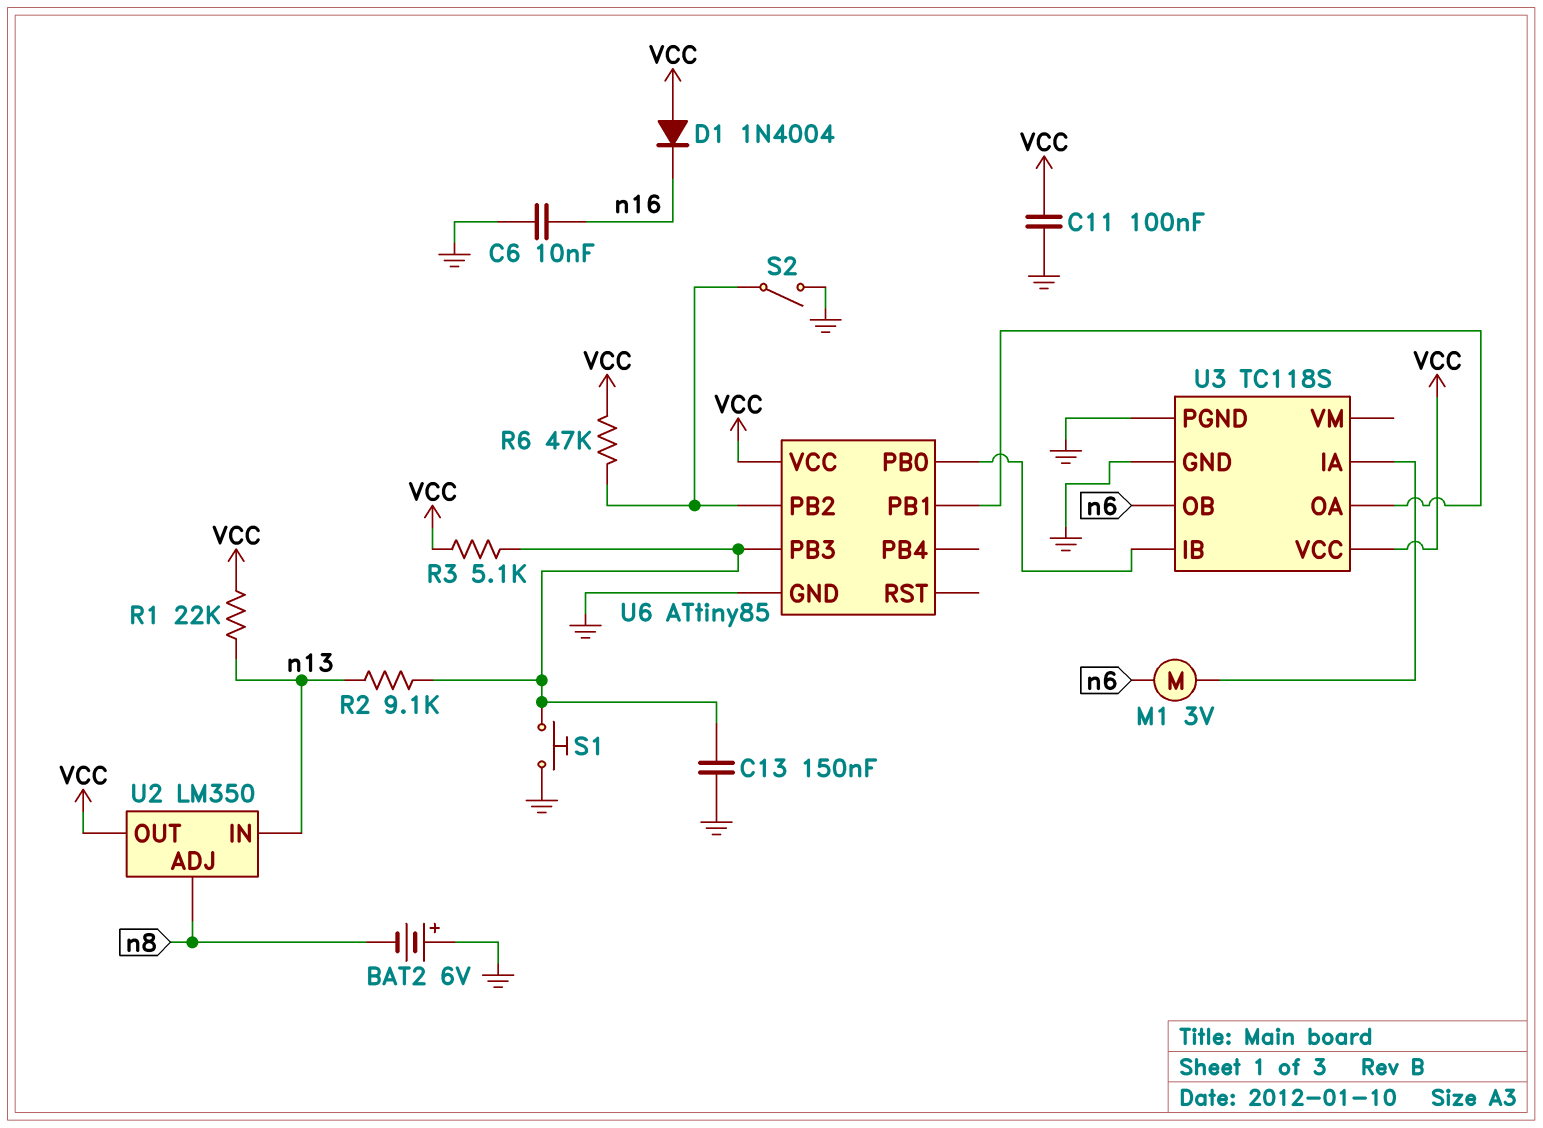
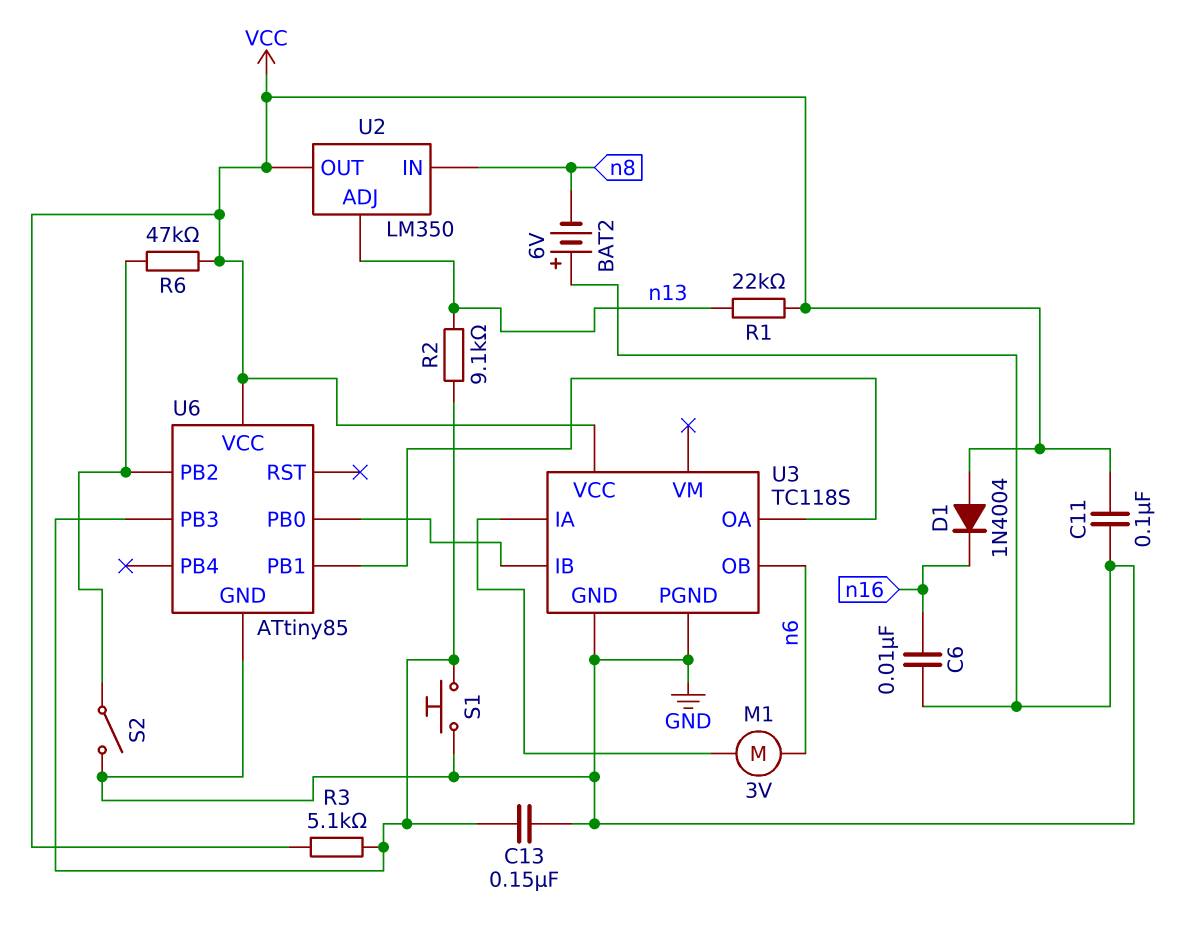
U2 pin ADJ: n8 -> n13
U2 pin IN: n13 -> n8

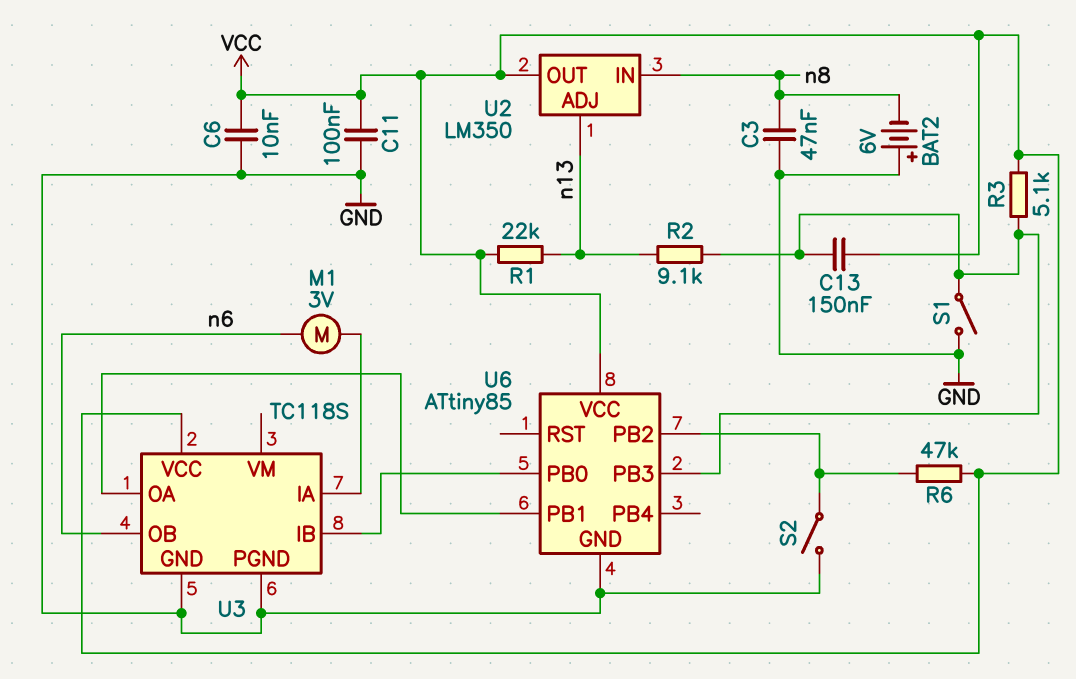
C3: none -> 47nF (GND, n8)
C6: 10nF (GND, n16) -> 10nF (GND, VCC)
C13: 150nF (GND, U6/PB3) -> 150nF (U6/PB3, VCC)
D1: diode 1N4004 (A VCC, K n16) -> none
S1: button (GND, U6/PB3) -> switch (GND, U6/PB3)

